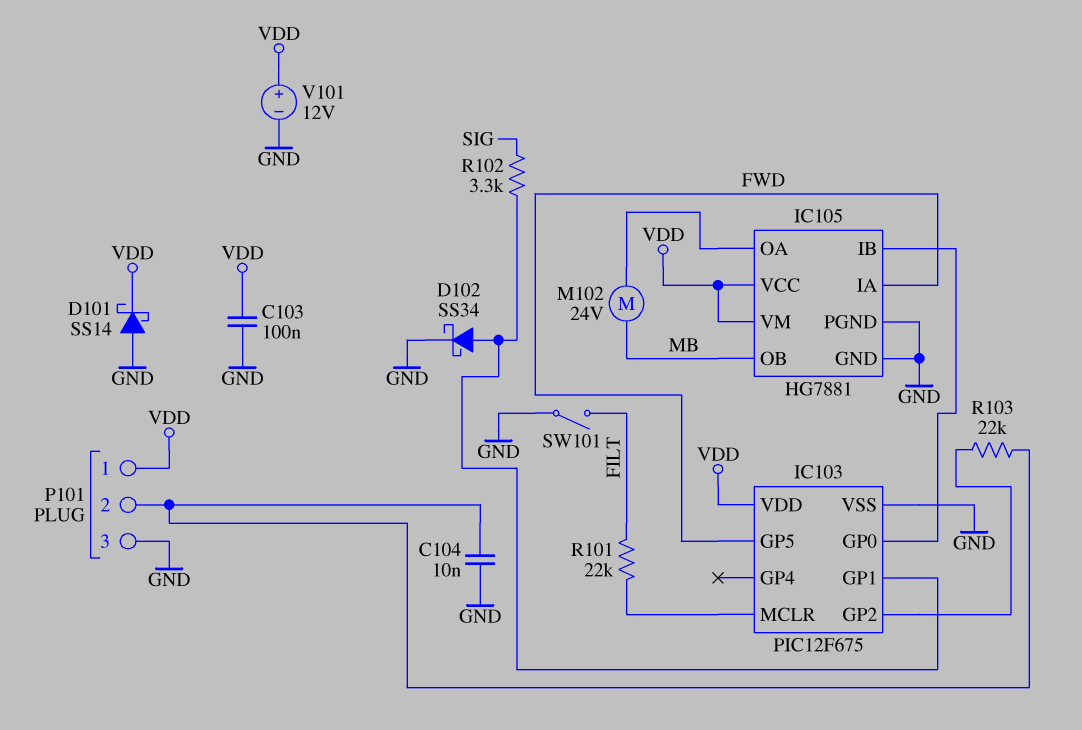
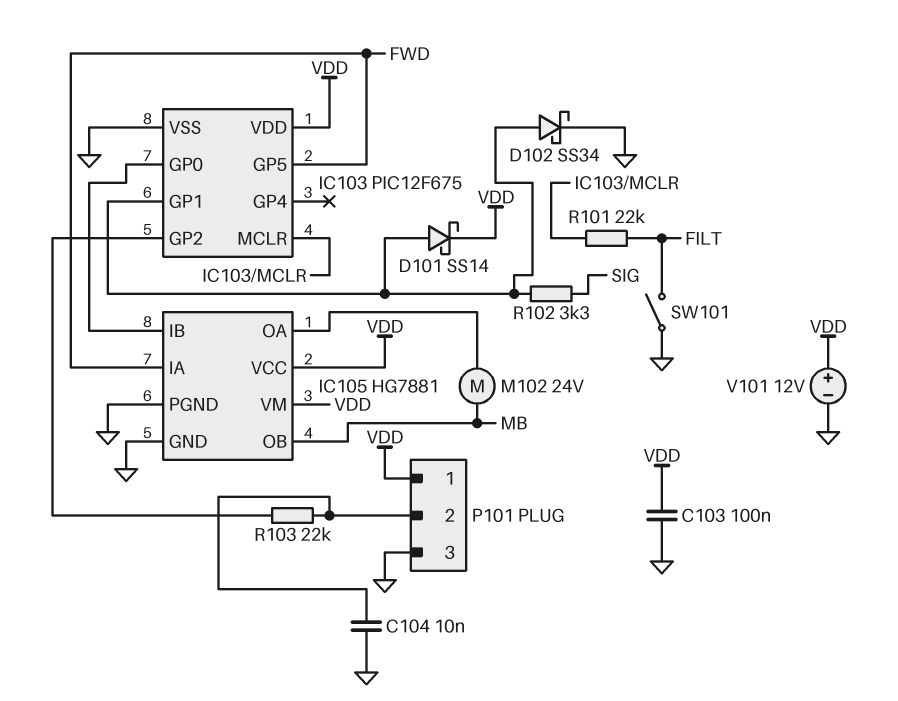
D101: schottky SS14 (A GND, K VDD) -> schottky SS14 (A IC103/GP1, K VDD)

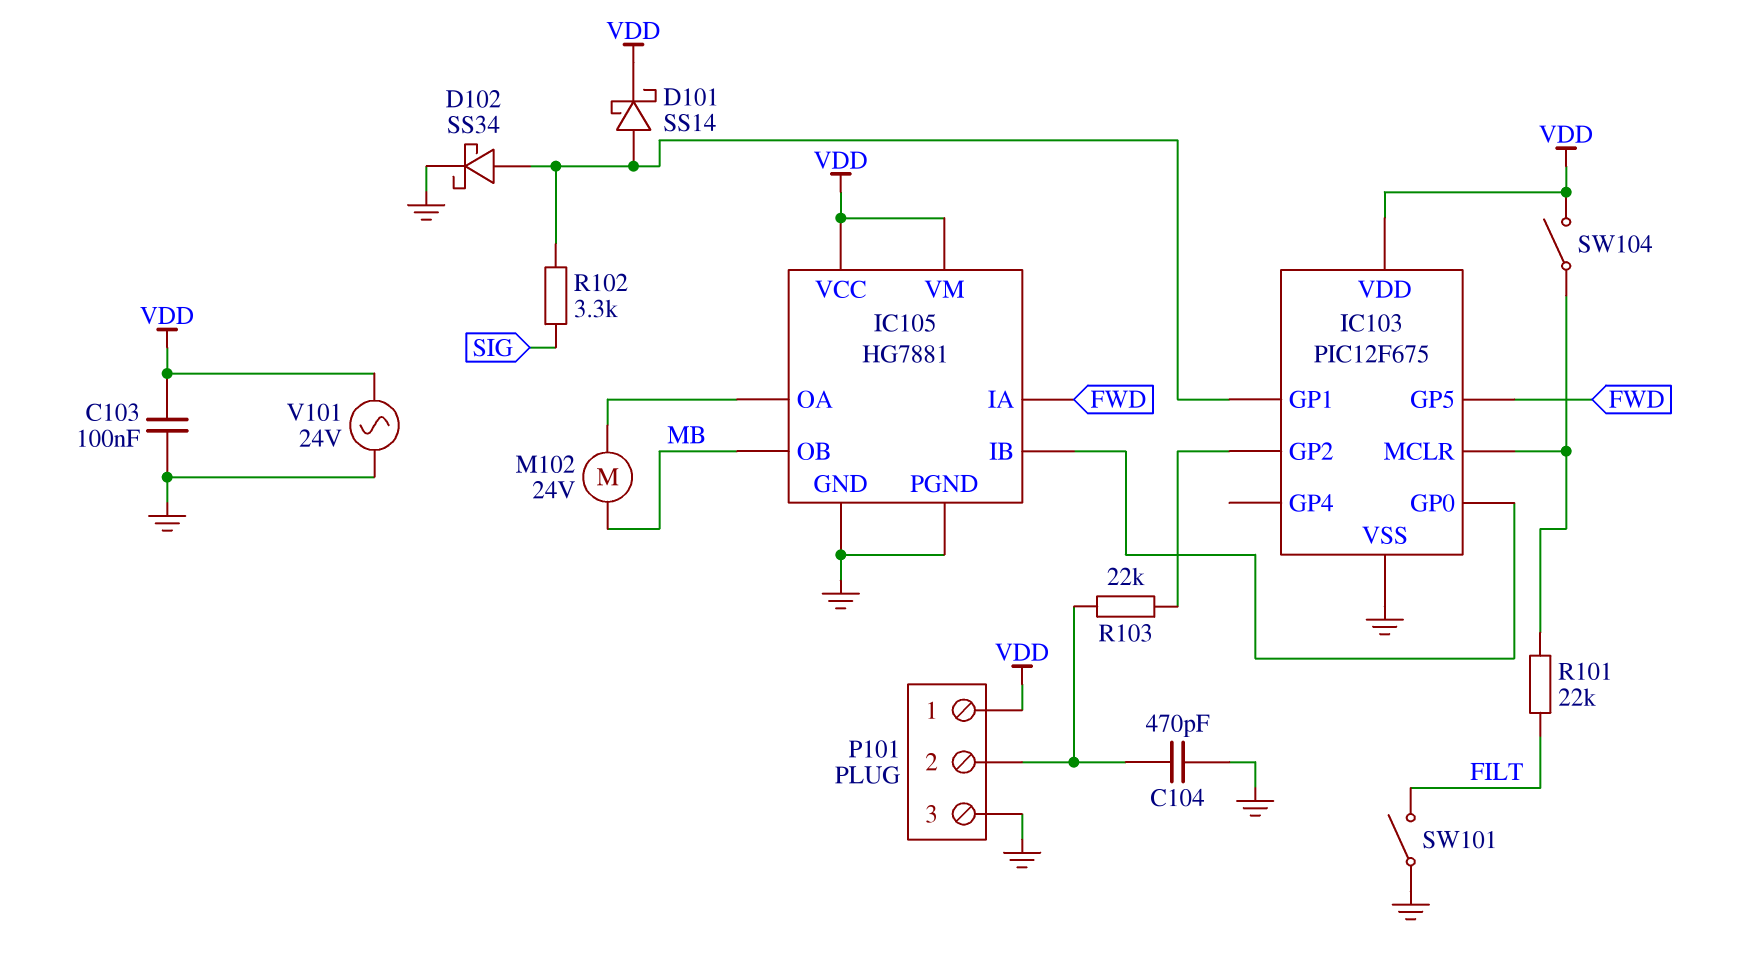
C104: 10nF (GND, P101/2) -> 470pF (GND, P101/2)
SW104: none -> switch (IC103/MCLR, VDD)
V101: 12V (plus VDD, minus GND) -> AC 24V (GND, VDD)

